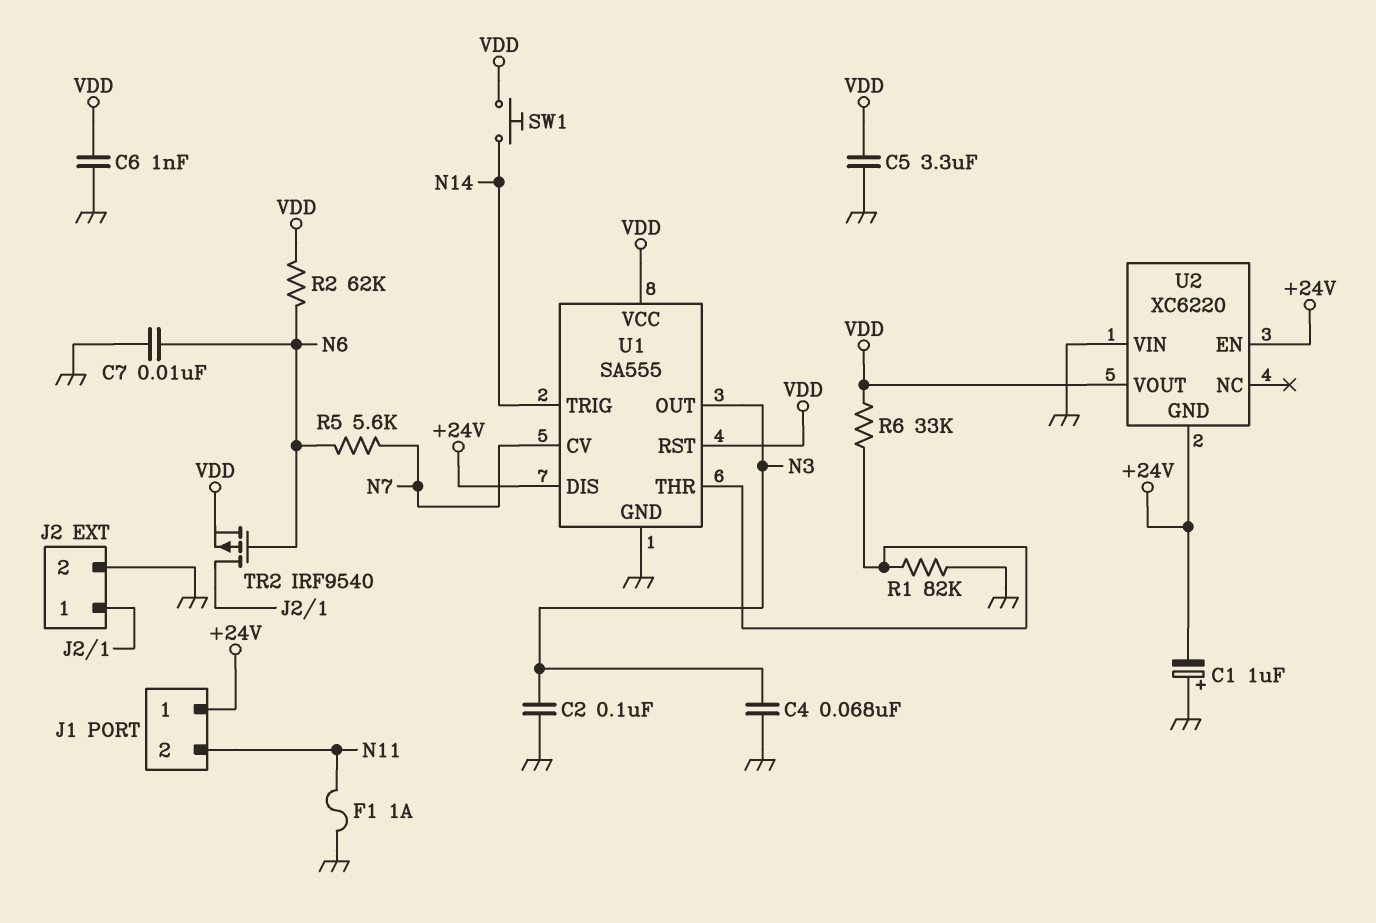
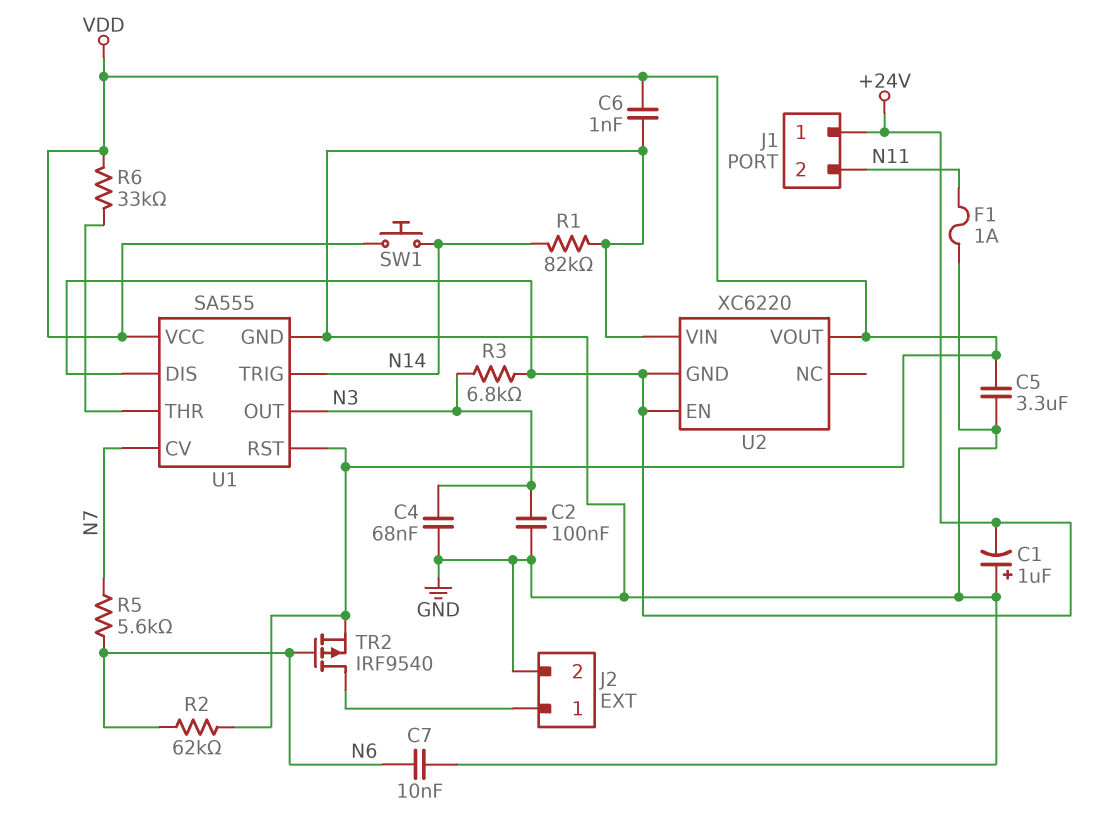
R1: 82k (GND, U1/THR) -> 82k (GND, N14)
R3: none -> 6.8k (+24V, N3)

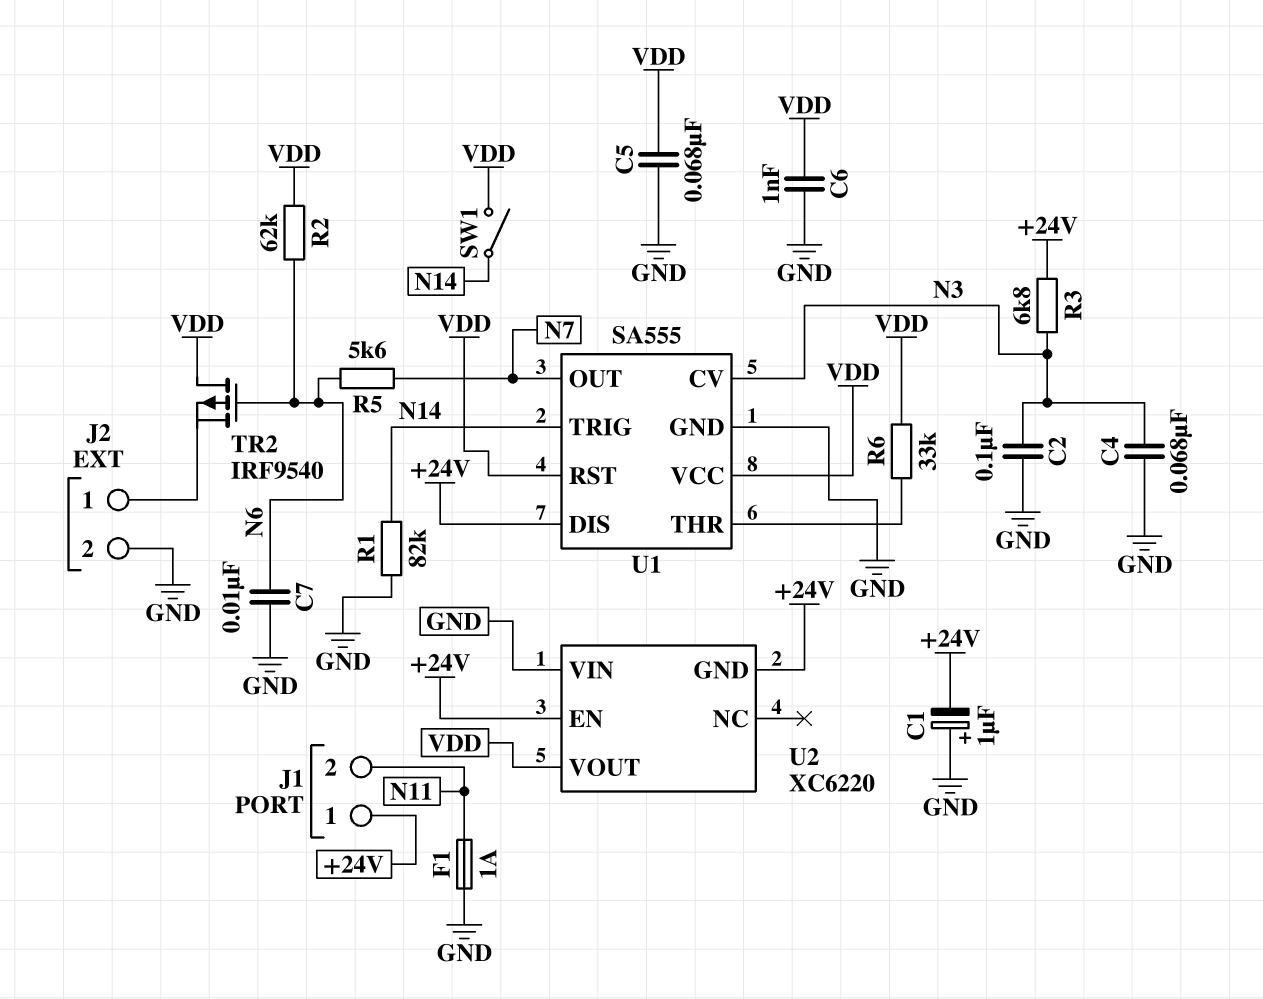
C5: 3.3uF (GND, VDD) -> 68nF (GND, VDD)
SW1: button (N14, VDD) -> switch (N14, VDD)
TR2: PMOS IRF9540 (G N6, D J2/1, S VDD) -> PMOS IRF9540 (G N6, D VDD, S J2/1)
U1 pin CV: N7 -> N3
U1 pin OUT: N3 -> N7

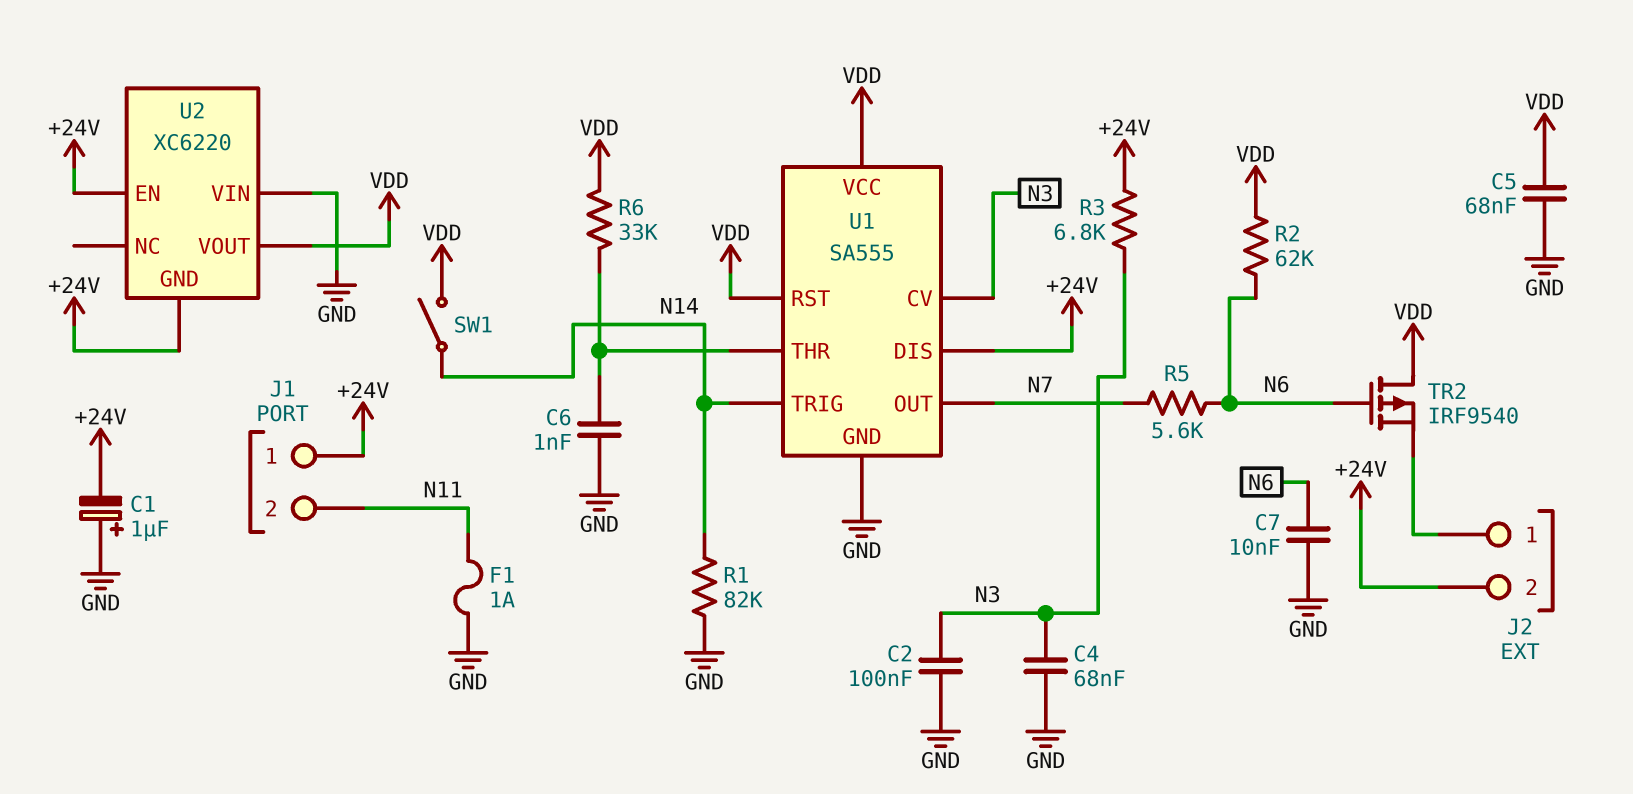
C6: 1nF (GND, VDD) -> 1nF (GND, U1/THR)
J2 pin 2: GND -> +24V

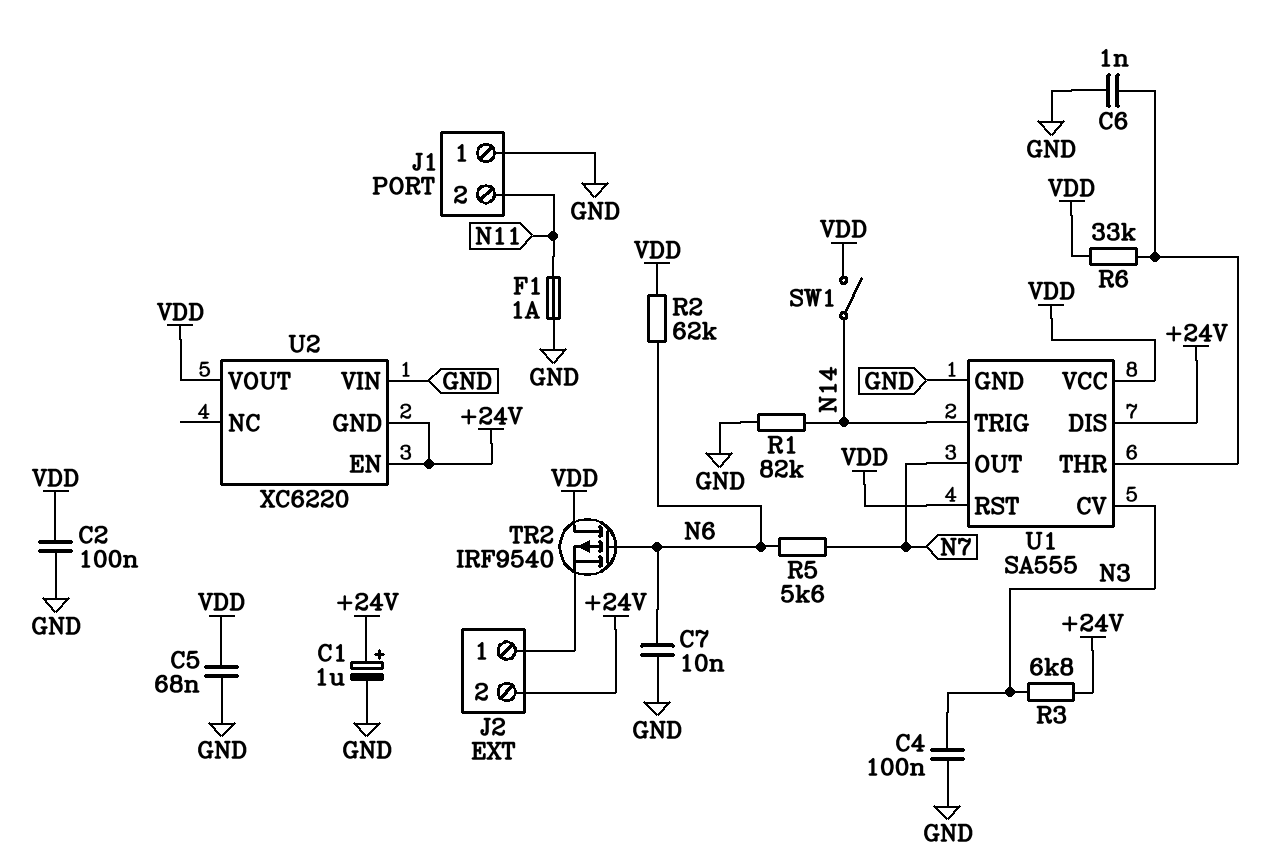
C1: 1uF (plus GND, minus +24V) -> 1uF (plus +24V, minus GND)
C2: 100nF (GND, N3) -> 100nF (GND, VDD)
C4: 68nF (GND, N3) -> 100nF (GND, N3)
J1 pin 1: +24V -> GND

